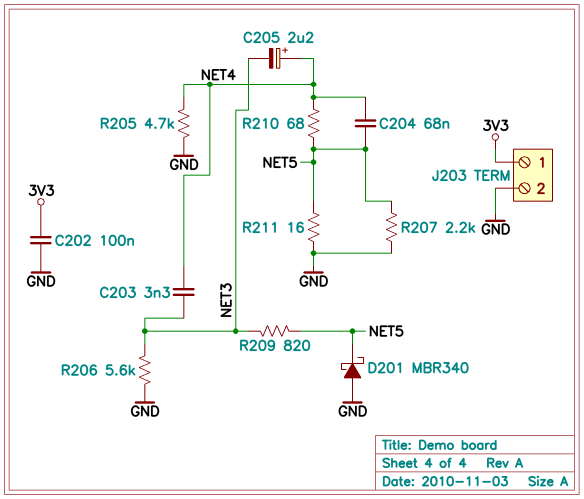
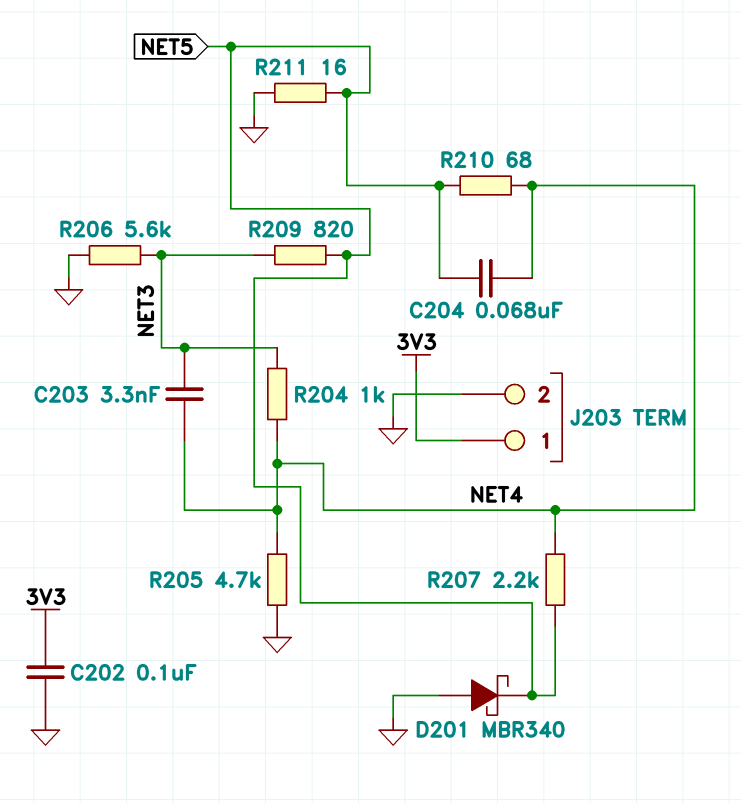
C205: 2.2uF (plus NET4, minus NET3) -> none
R204: none -> 1k (NET3, NET4)
R207: 2.2k (GND, NET5) -> 2.2k (NET4, NET5)

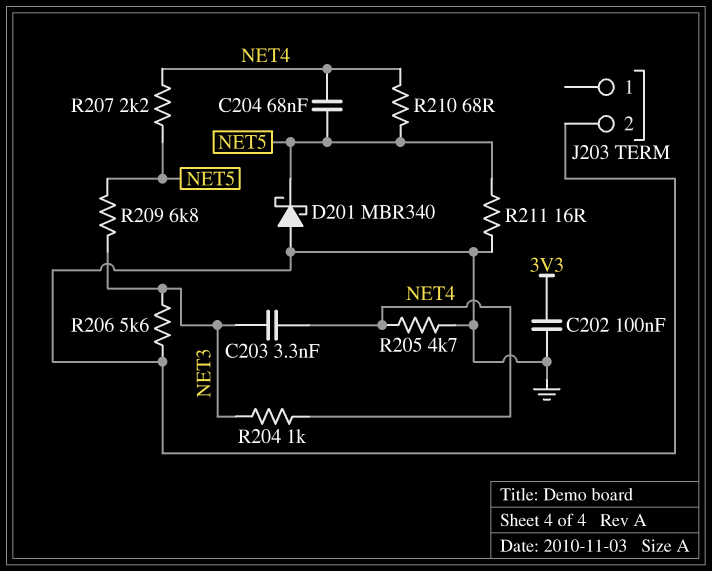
J203 pin 1: 3V3 -> none
R209: 820 (NET3, NET5) -> 6.8k (NET3, NET5)

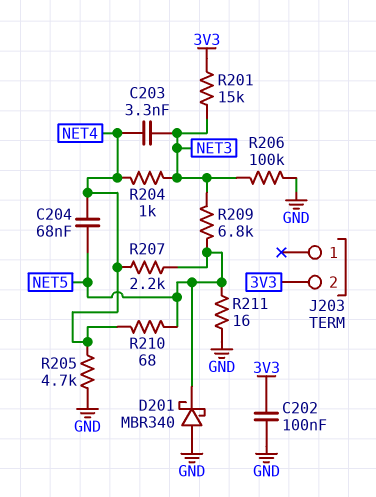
J203 pin 2: GND -> 3V3
R201: none -> 15k (3V3, NET3)
R206: 5.6k (GND, NET3) -> 100k (GND, NET3)

